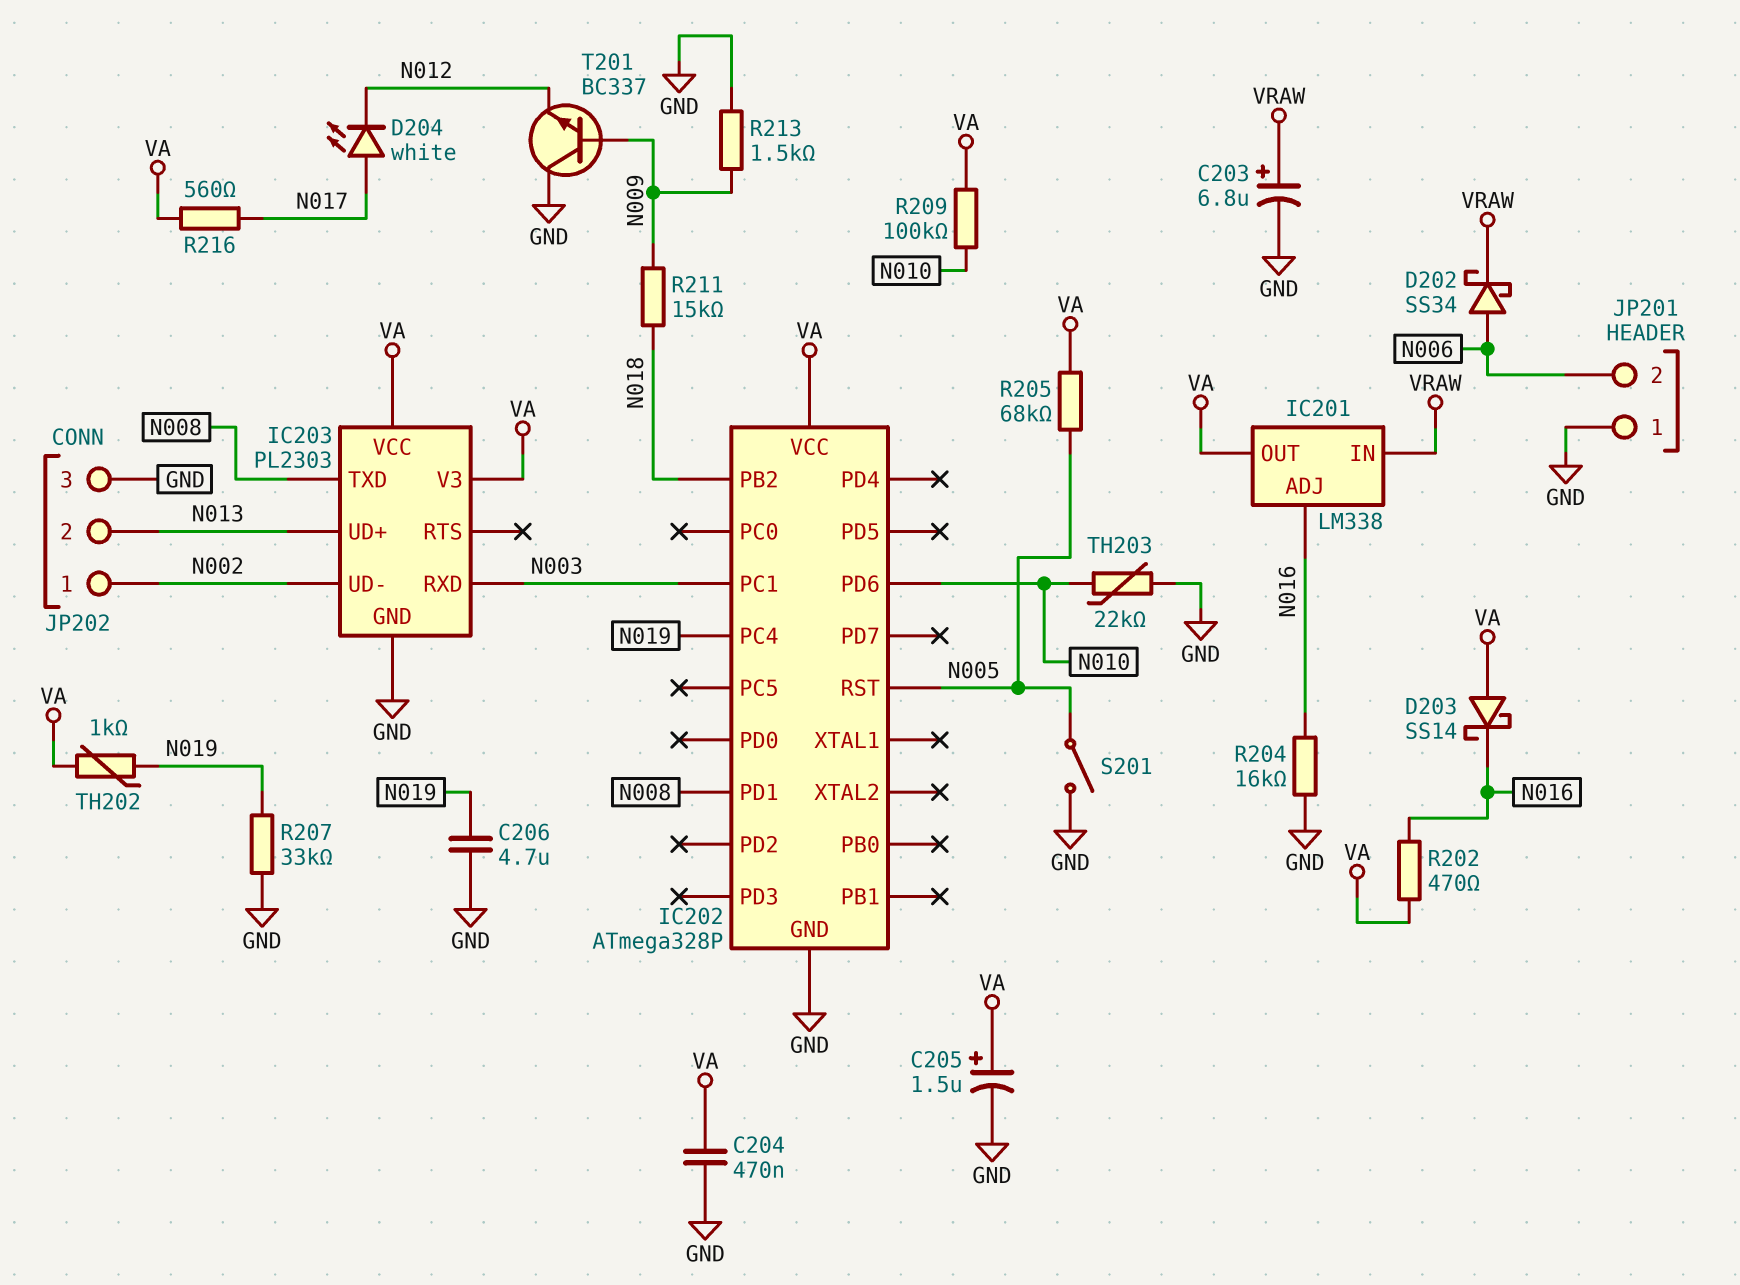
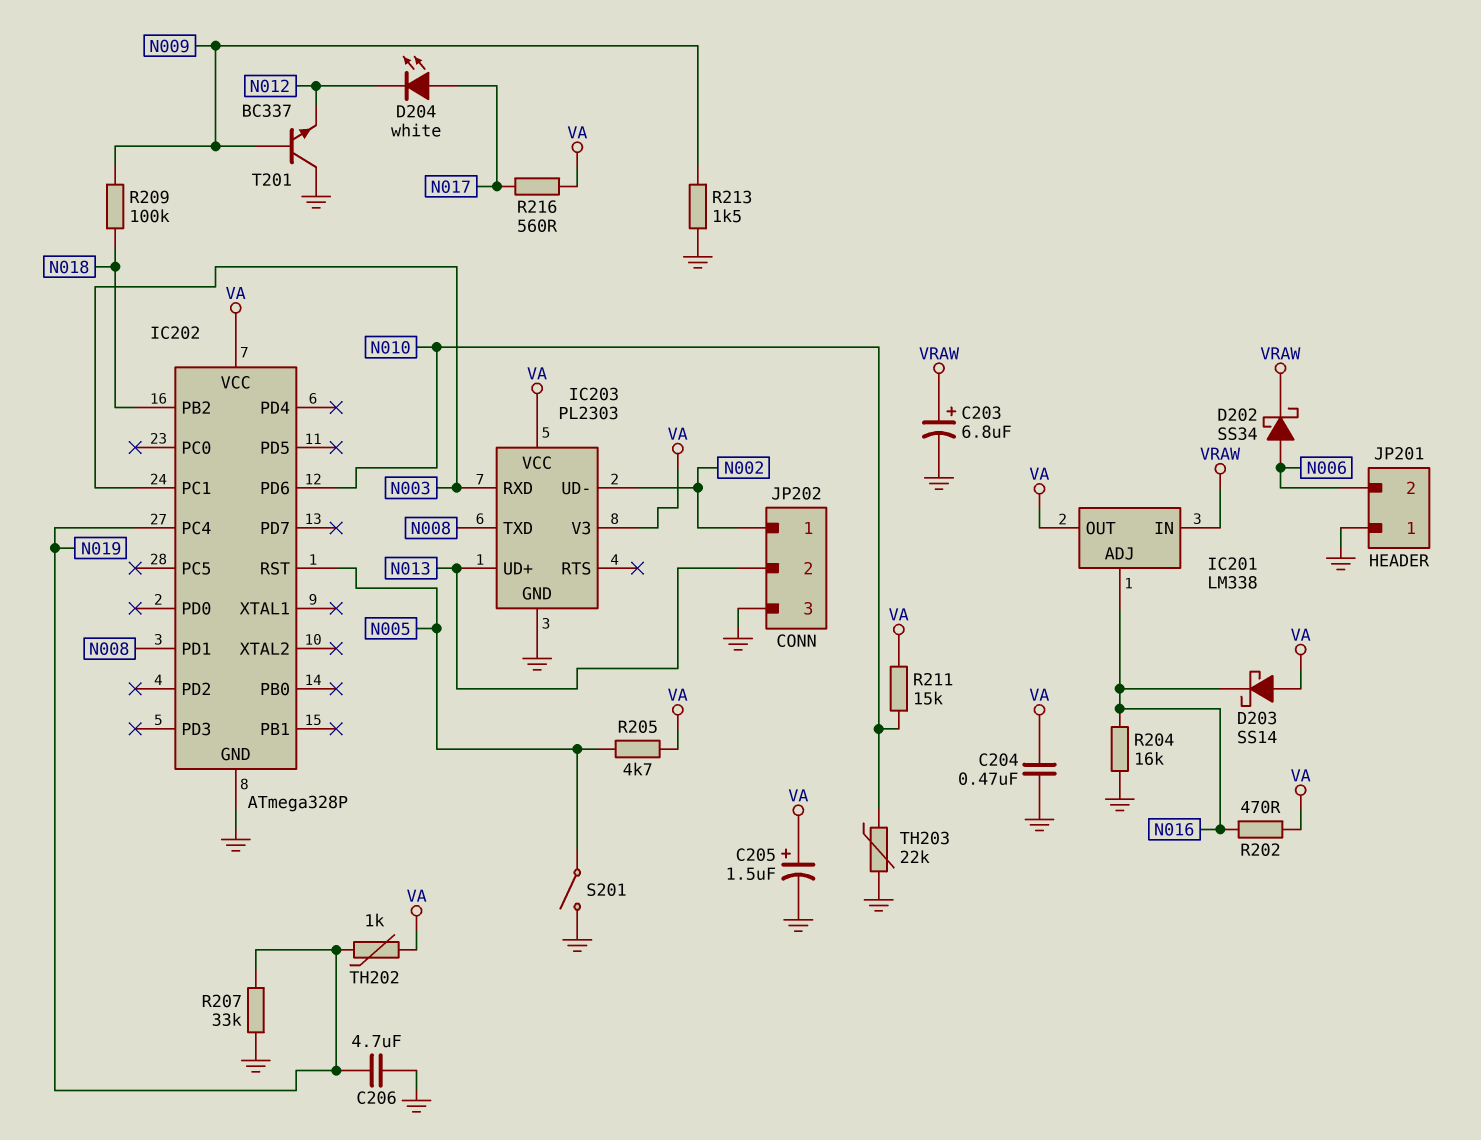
R205: 68k (N005, VA) -> 4.7k (N005, VA)
R209: 100k (N010, VA) -> 100k (N009, N018)
R211: 15k (N009, N018) -> 15k (N010, VA)

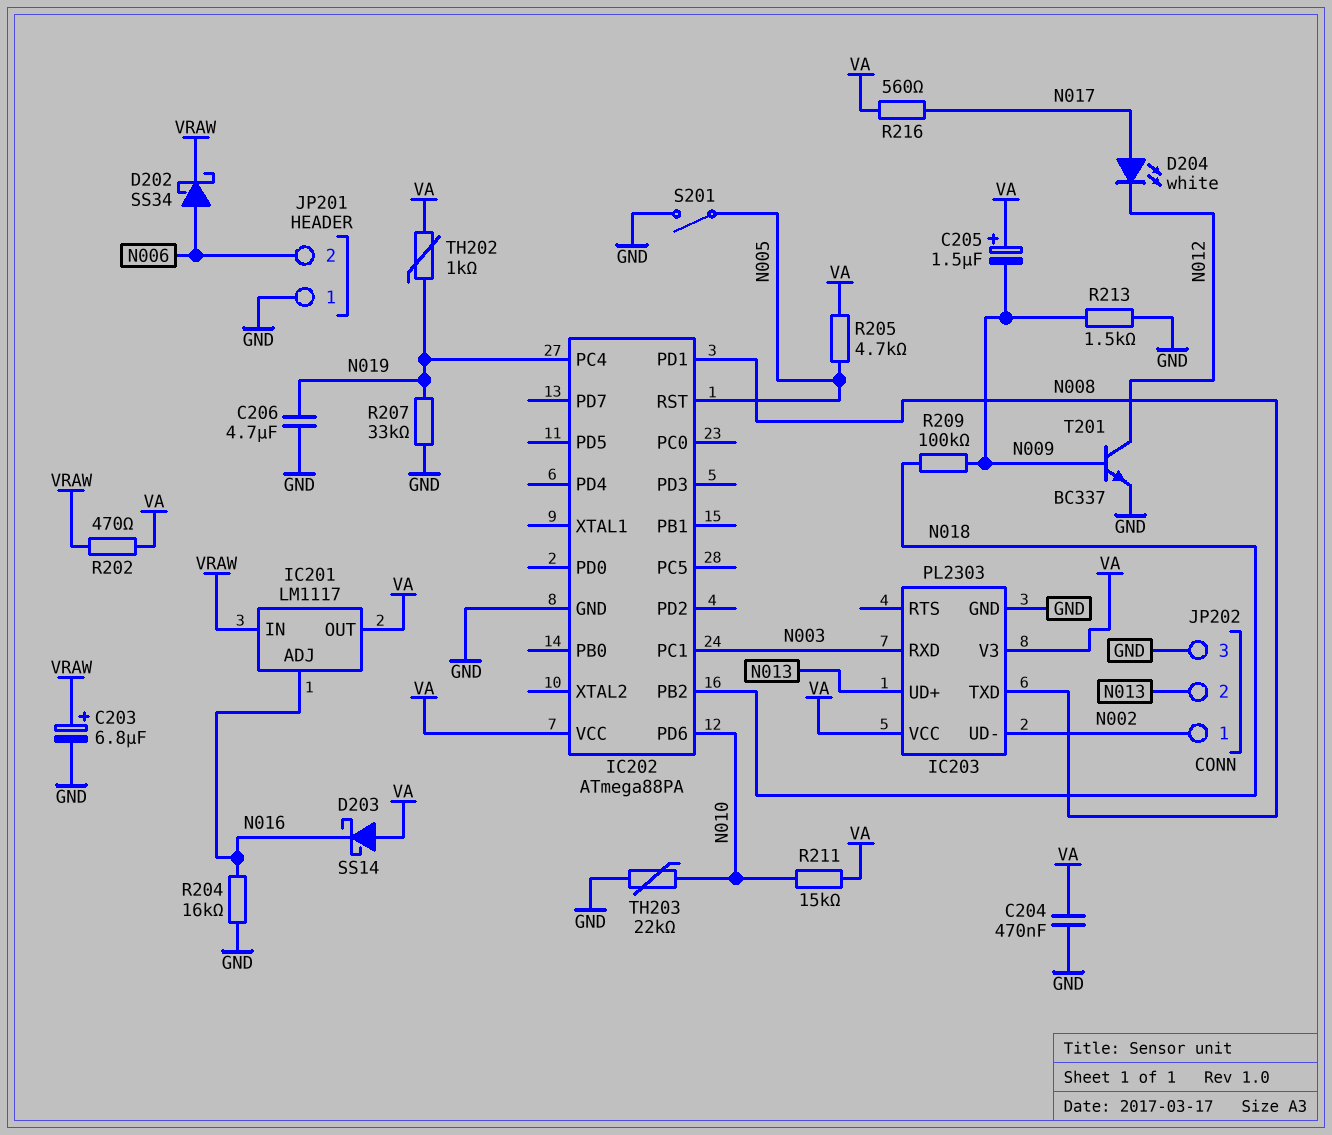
C205: 1.5uF (plus VA, minus GND) -> 1.5uF (plus VA, minus N009)
IC201: LM338 -> LM1117
IC202: ATmega328P -> ATmega88PA
R202: 470 (N016, VA) -> 470 (VA, VRAW)
T201: NPN BC337 (B N009, C GND, E N012) -> NPN BC337 (B N009, C N012, E GND)

